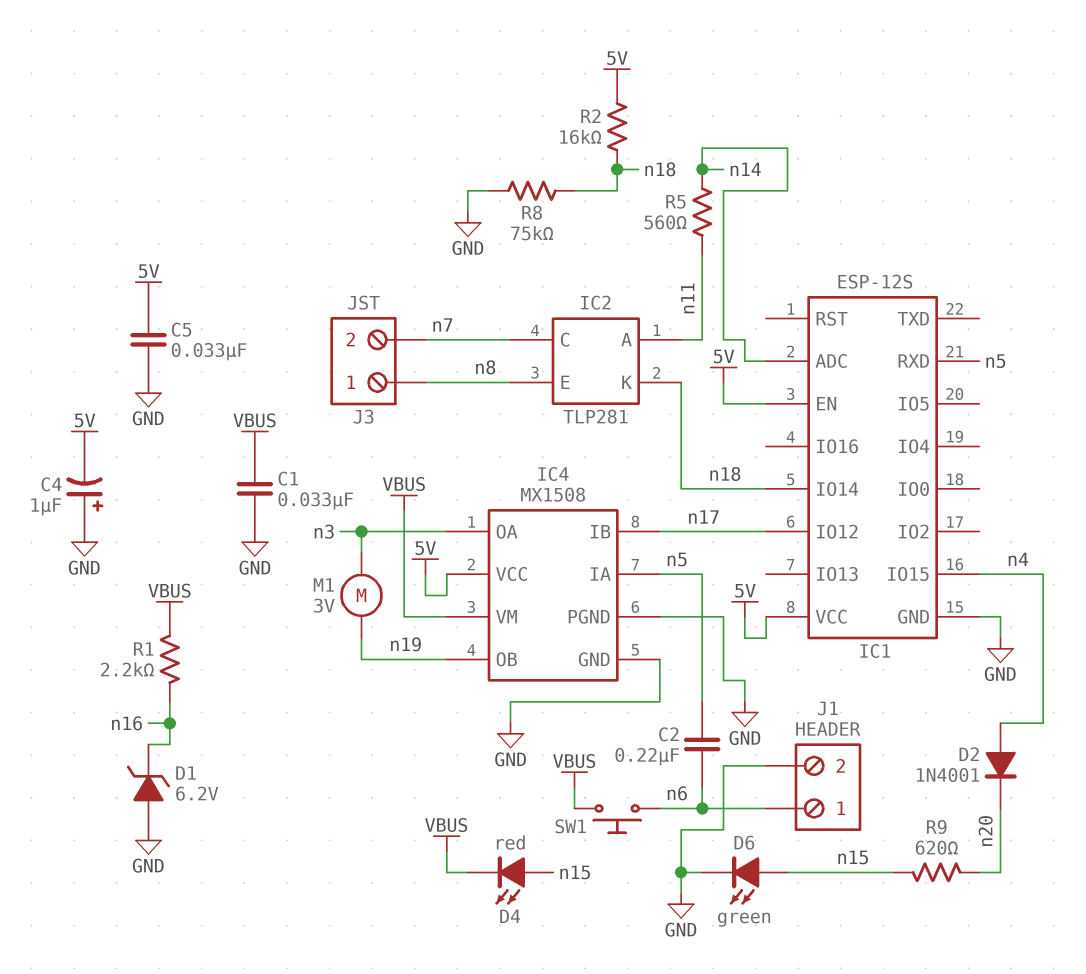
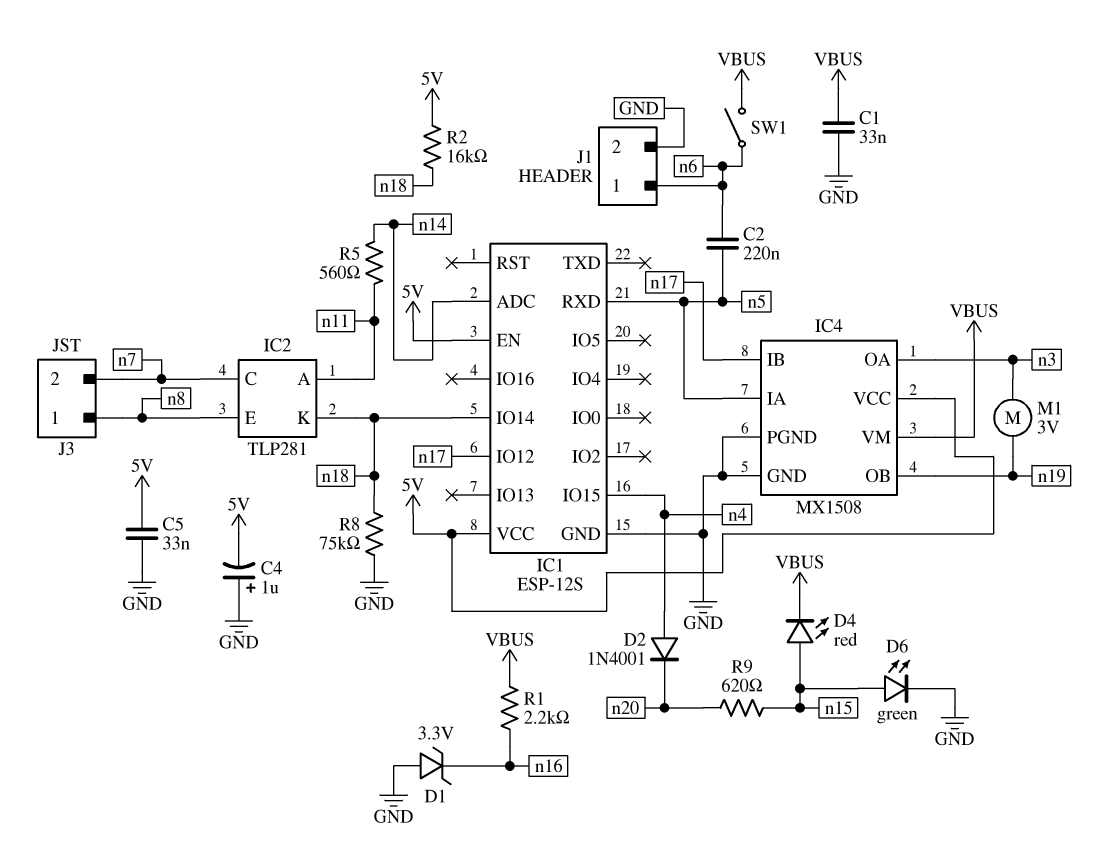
D1: zener 6.2V (A GND, K n16) -> zener 3.3V (A GND, K n16)
SW1: button (VBUS, n6) -> switch (VBUS, n6)

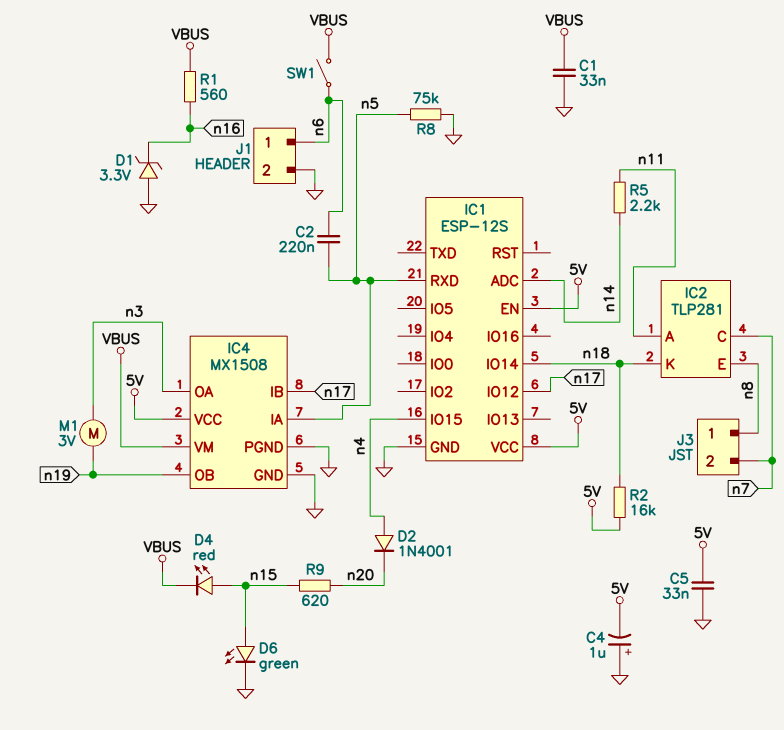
R1: 2.2k (VBUS, n16) -> 560 (VBUS, n16)
R5: 560 (n11, n14) -> 2.2k (n11, n14)
R8: 75k (GND, n18) -> 75k (GND, n5)

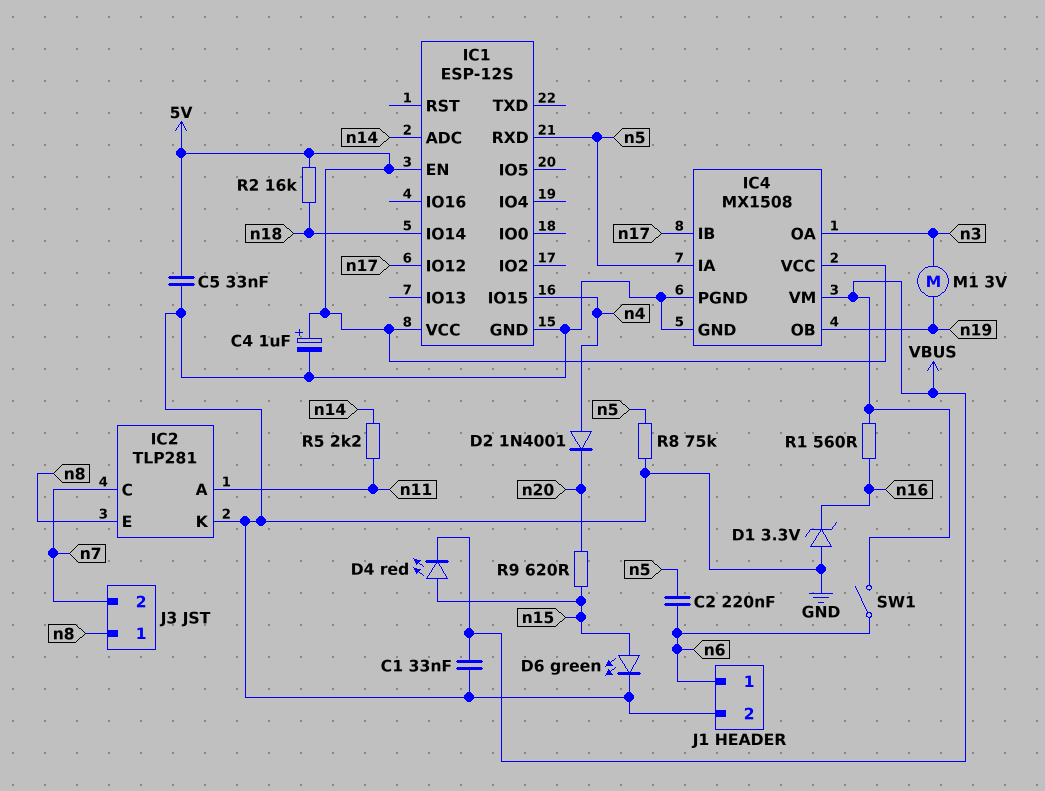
C4: 1uF (plus GND, minus 5V) -> 1uF (plus 5V, minus GND)
IC2 pin K: n18 -> GND

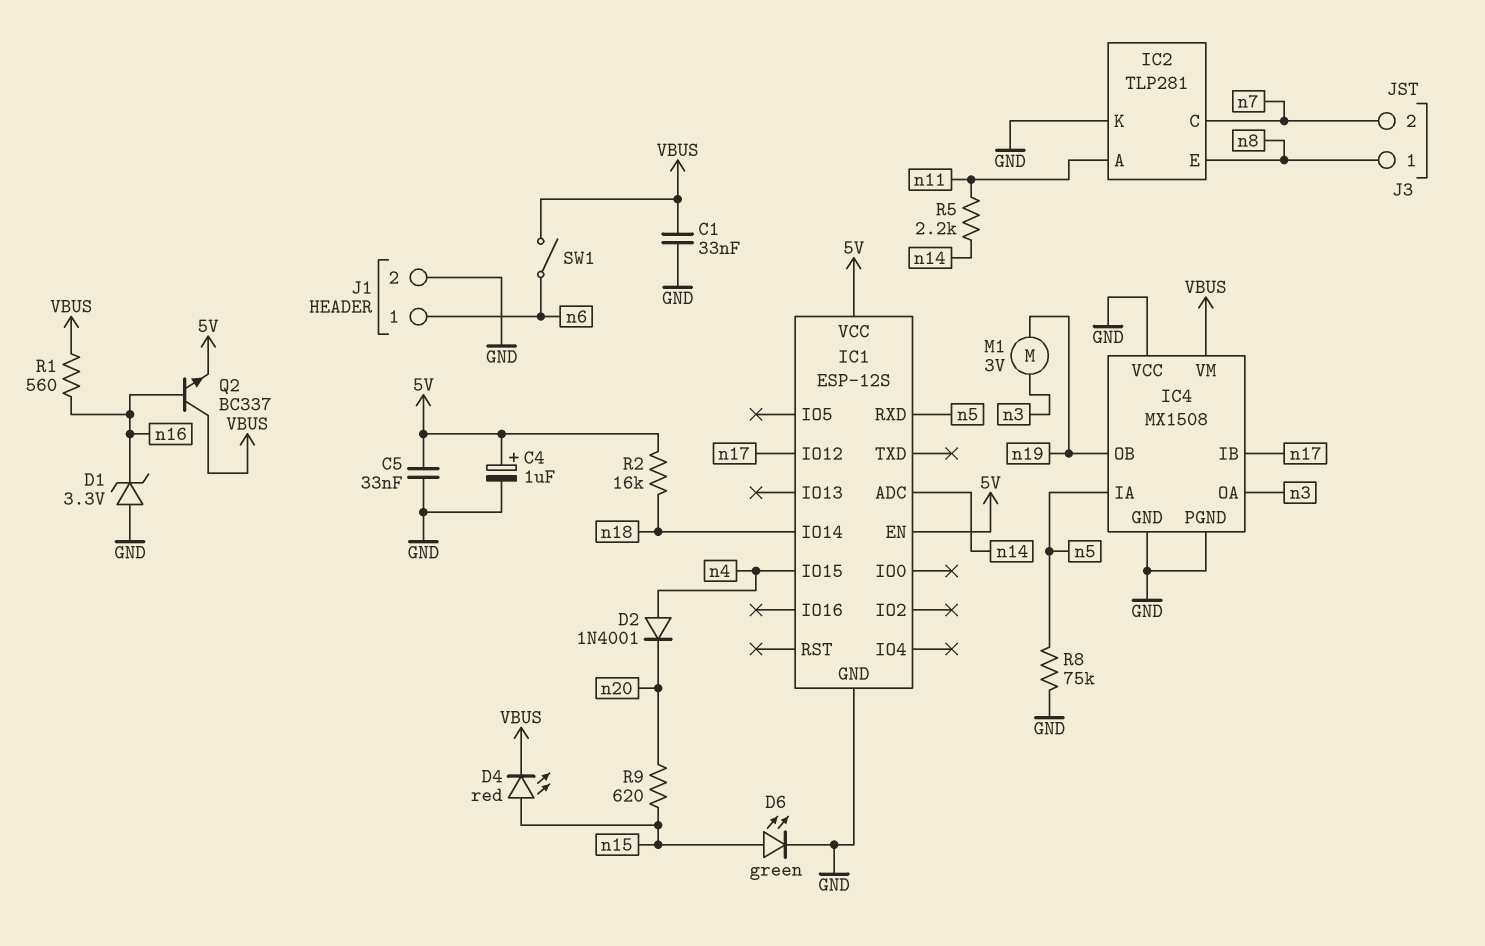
C2: 220nF (n5, n6) -> none
IC4 pin VCC: 5V -> GND
Q2: none -> NPN BC337 (B n16, C VBUS, E 5V)

